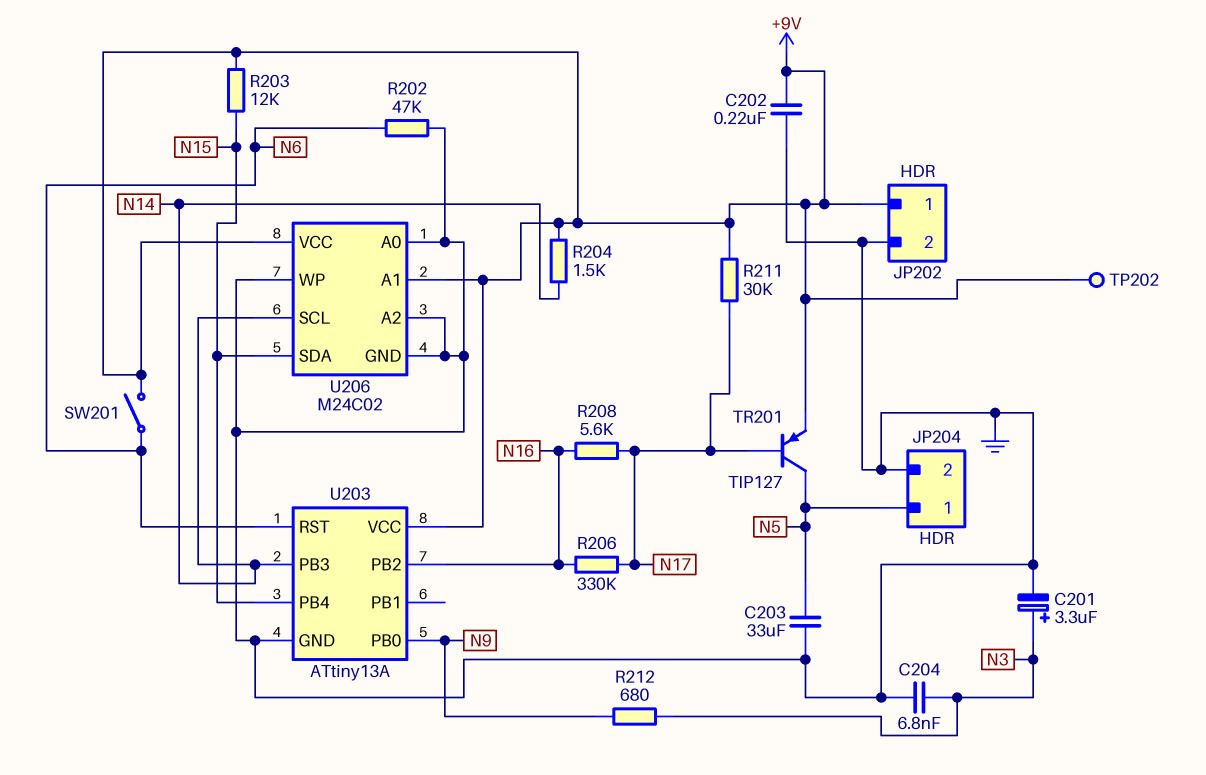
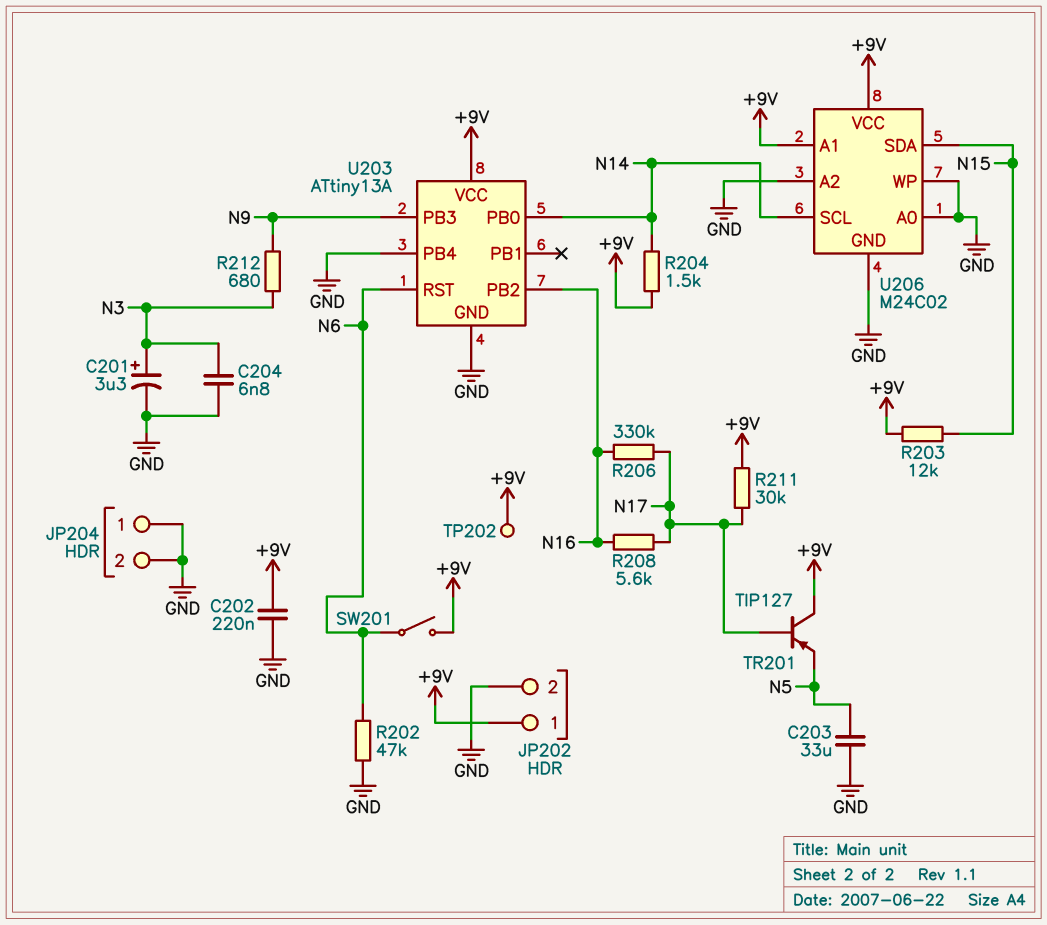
JP204 pin 1: N5 -> GND
TR201: PNP TIP127 (B N17, C N5, E +9V) -> PNP TIP127 (B N17, C +9V, E N5)
U203 pin PB0: N9 -> N14
U203 pin PB3: N14 -> N9
U203 pin PB4: N15 -> GND

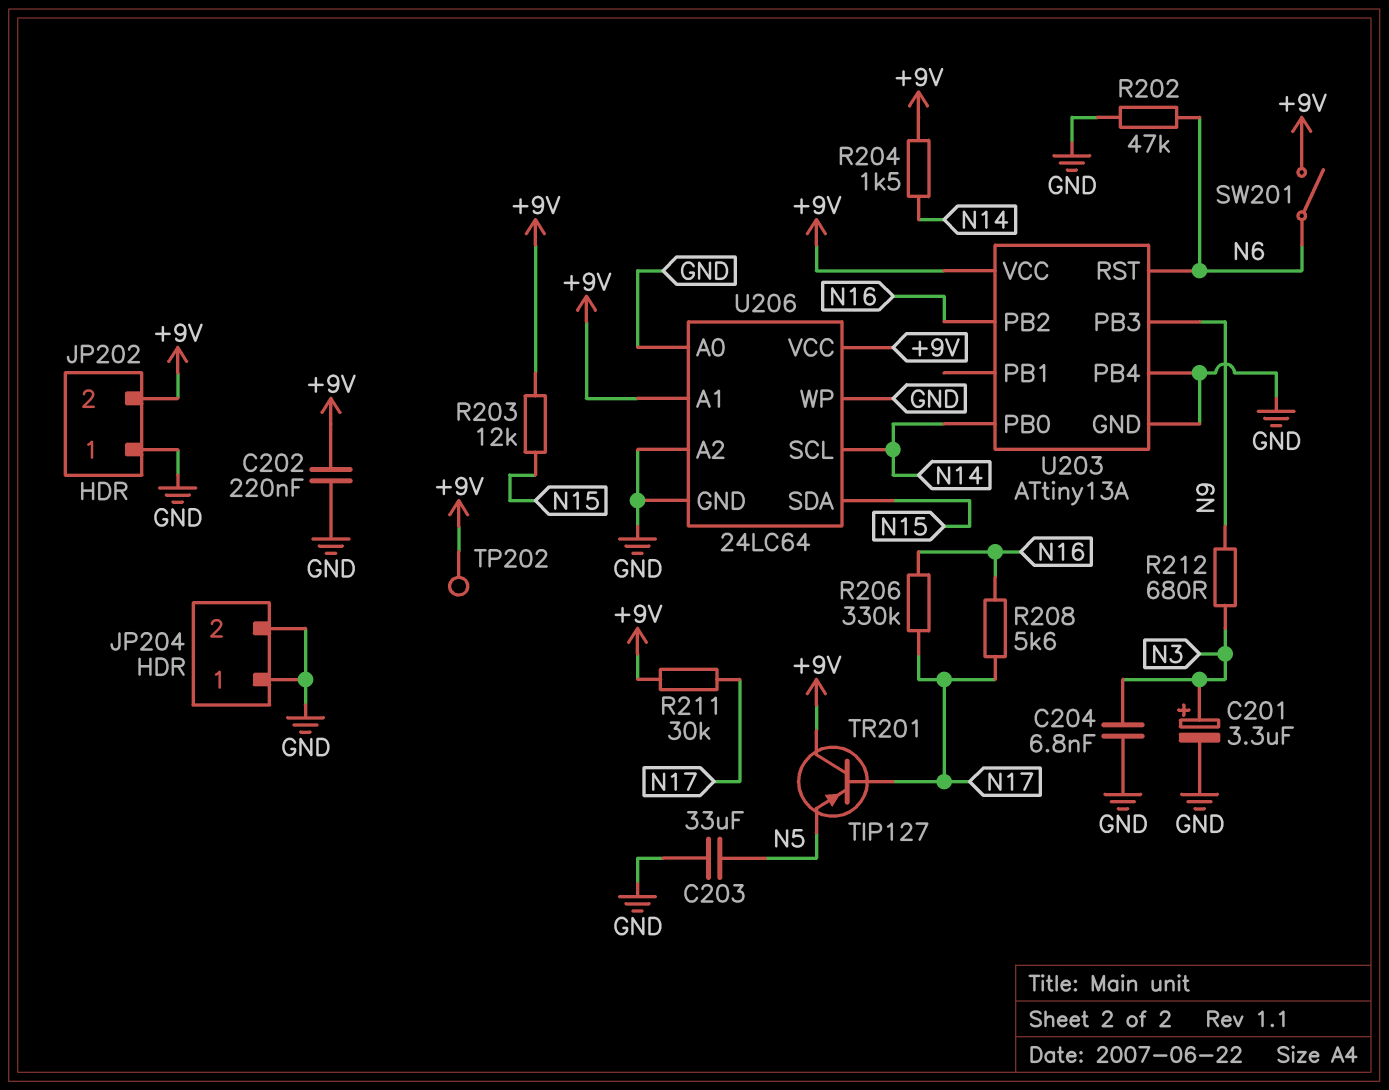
JP202 pin 1: +9V -> GND
JP202 pin 2: GND -> +9V
U206: M24C02 -> 24LC64

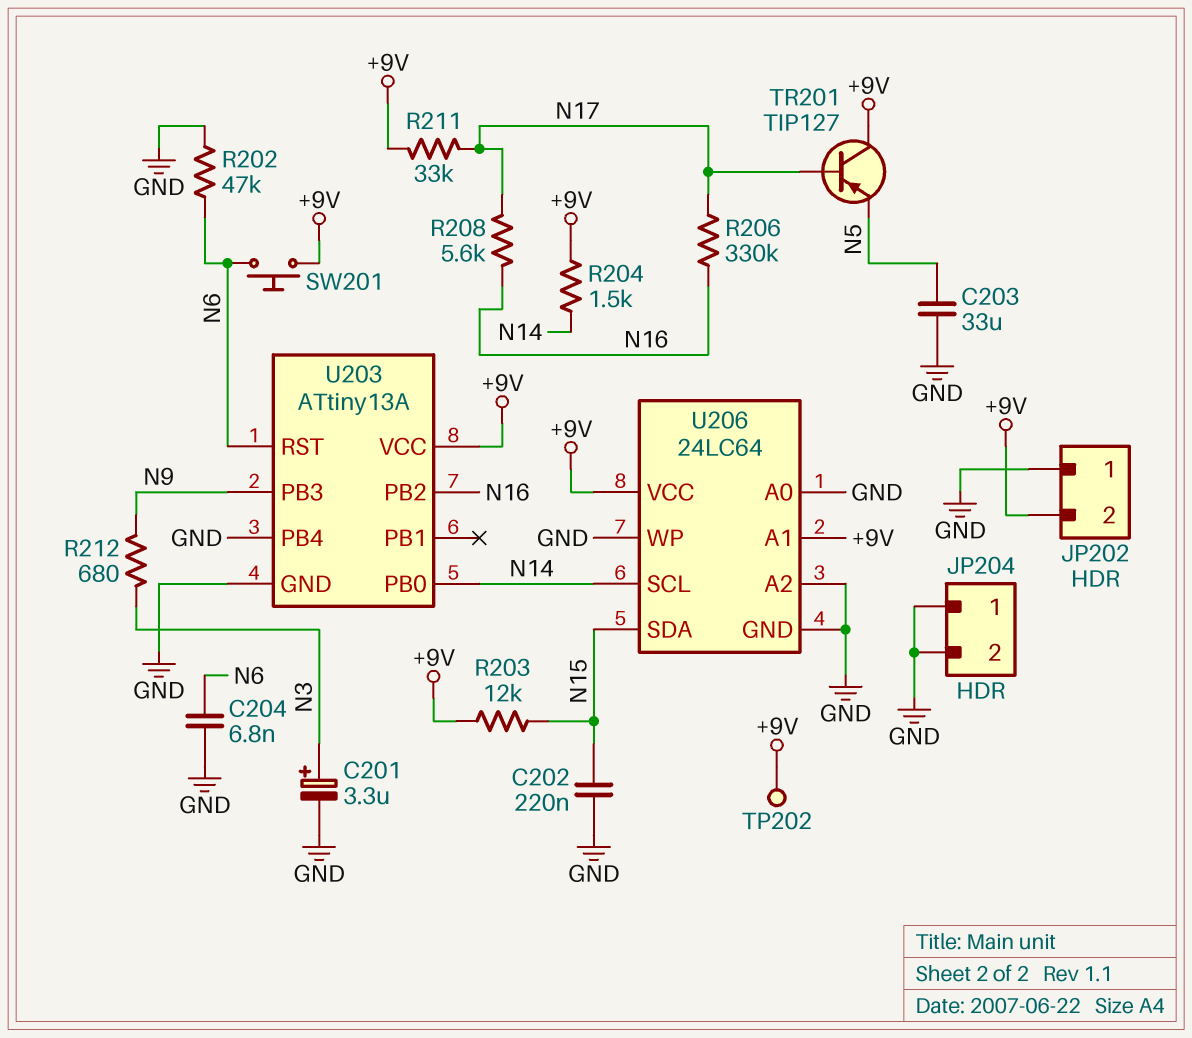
C202: 220nF (+9V, GND) -> 220nF (GND, N15)
C204: 6.8nF (GND, N3) -> 6.8nF (GND, N6)
R211: 30k (+9V, N17) -> 33k (+9V, N17)
SW201: switch (+9V, N6) -> button (+9V, N6)

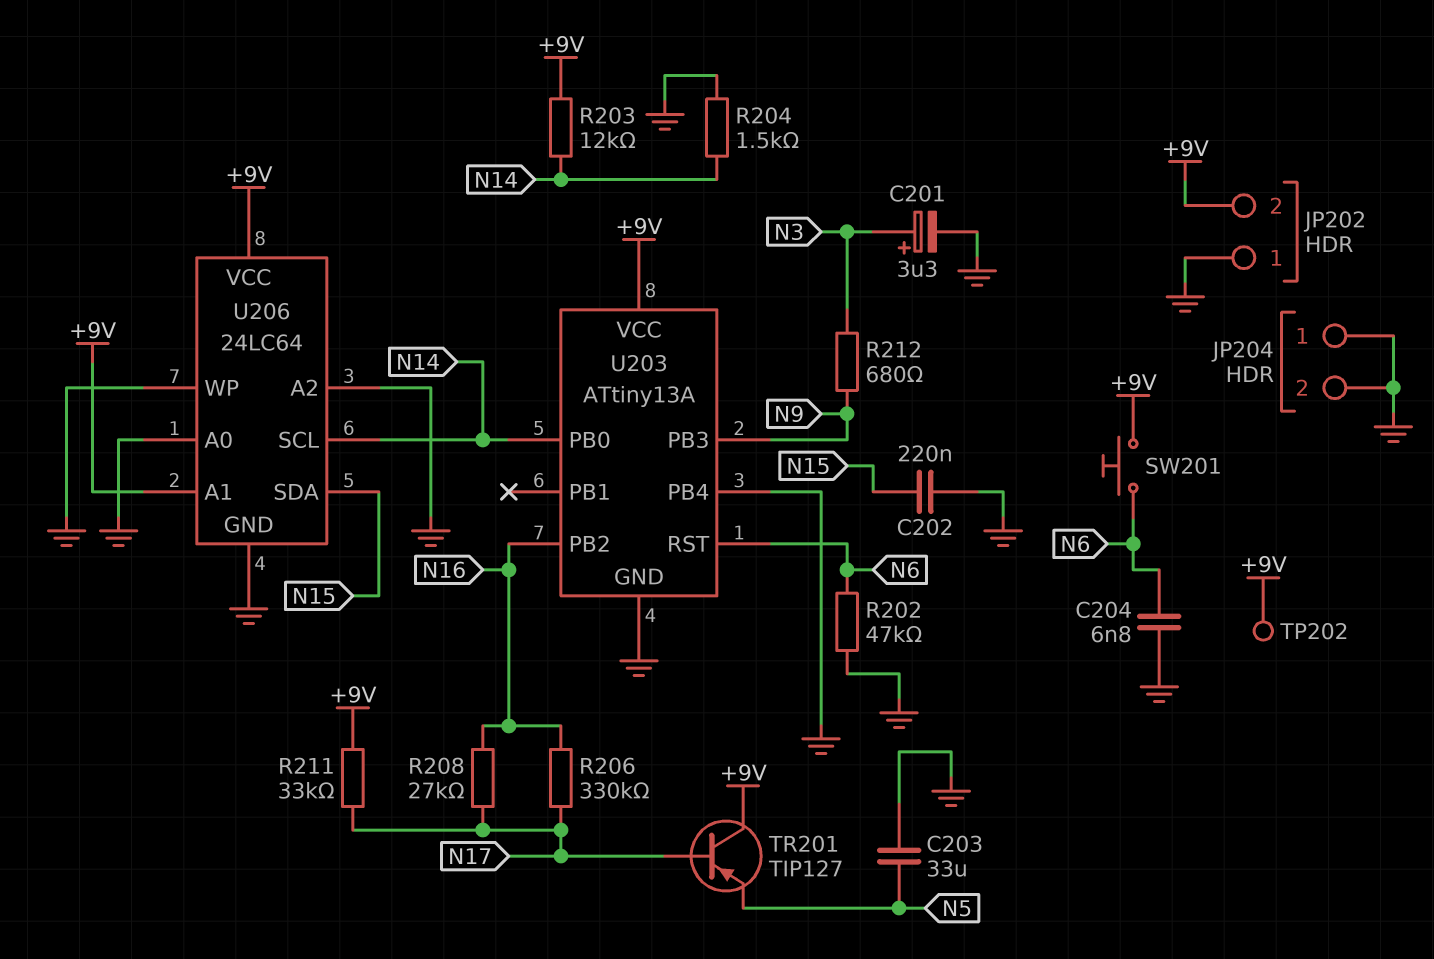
R203: 12k (+9V, N15) -> 12k (+9V, N14)
R204: 1.5k (+9V, N14) -> 1.5k (GND, N14)
R208: 5.6k (N16, N17) -> 27k (N16, N17)

